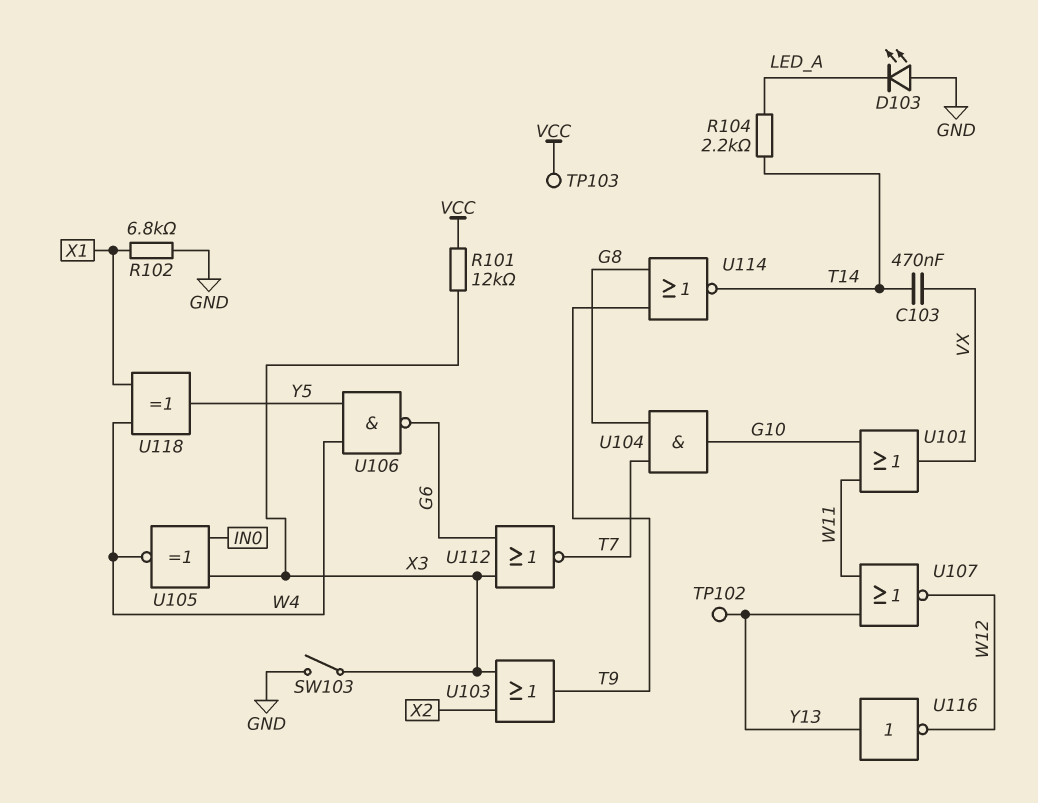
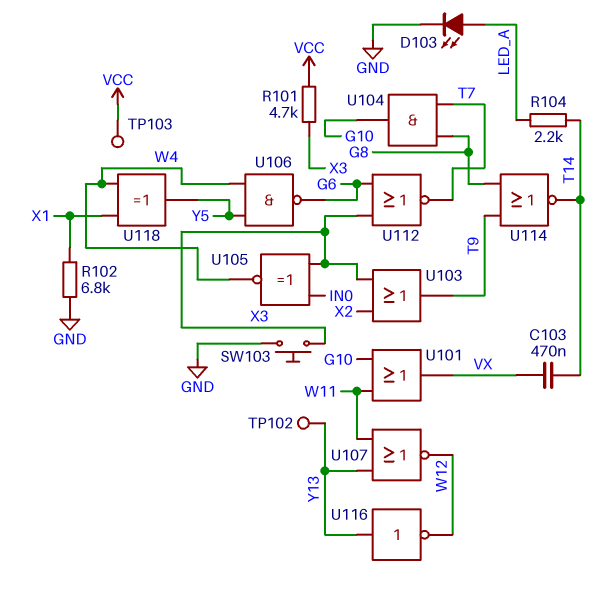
D103: LED (A GND, K LED_A) -> LED (A LED_A, K GND)
R101: 12k (VCC, X3) -> 4.7k (VCC, X3)
SW103: switch (GND, X3) -> button (GND, X3)

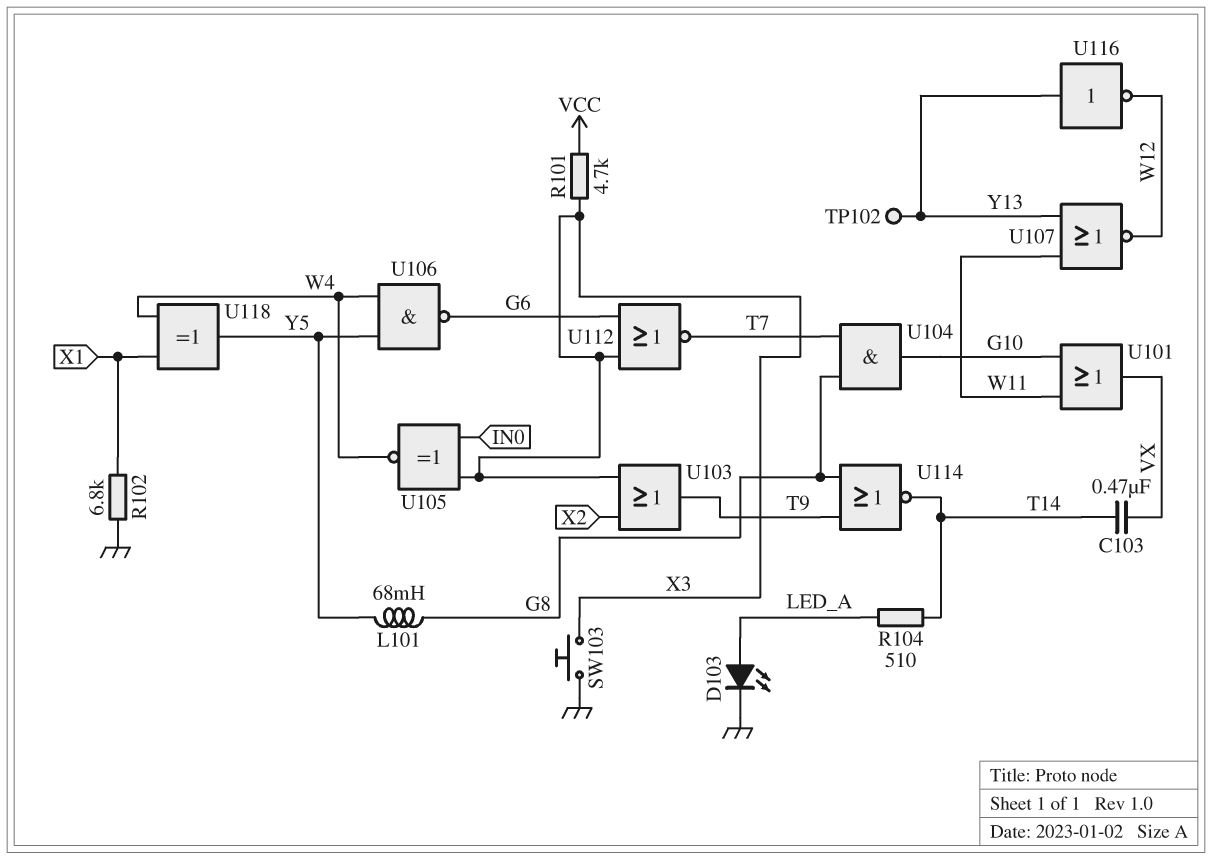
L101: none -> 68mH (G8, Y5)
R104: 2.2k (LED_A, T14) -> 510 (LED_A, T14)
TP103: test point (VCC) -> none

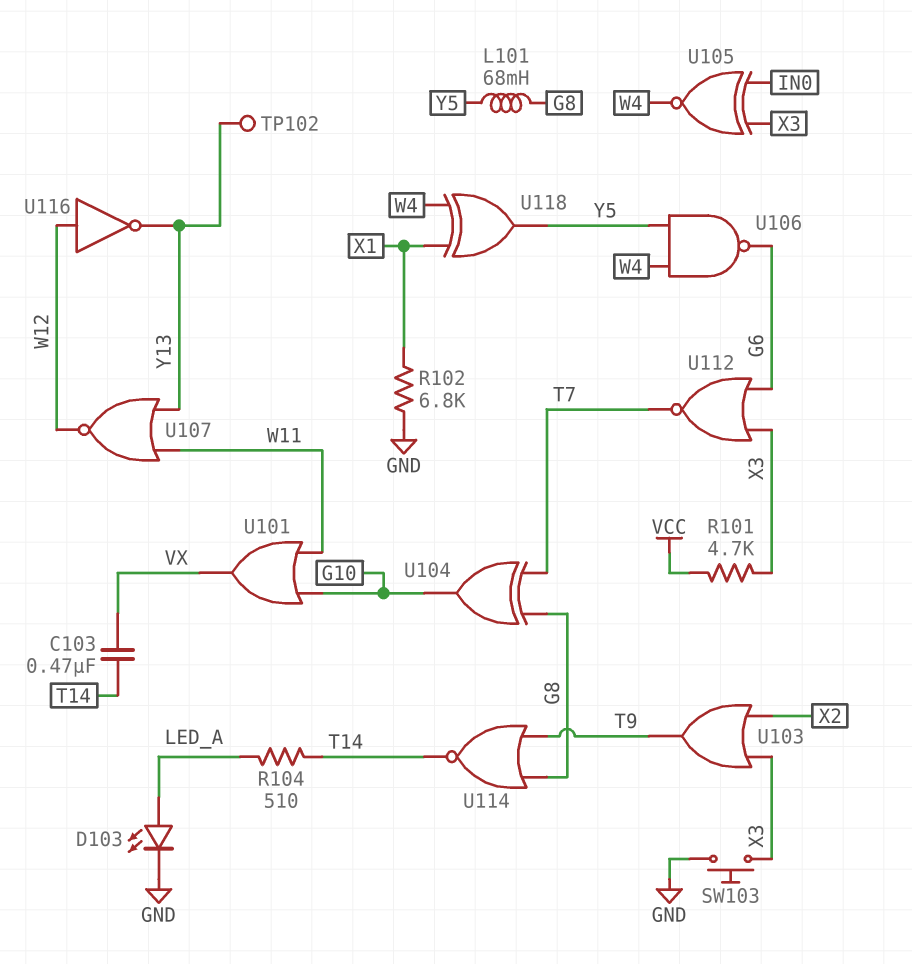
U104: AND (in G8, in T7, out G10) -> XOR (in G8, in T7, out G10)
U116: NOT (in Y13, out W12) -> NOT (in W12, out Y13)

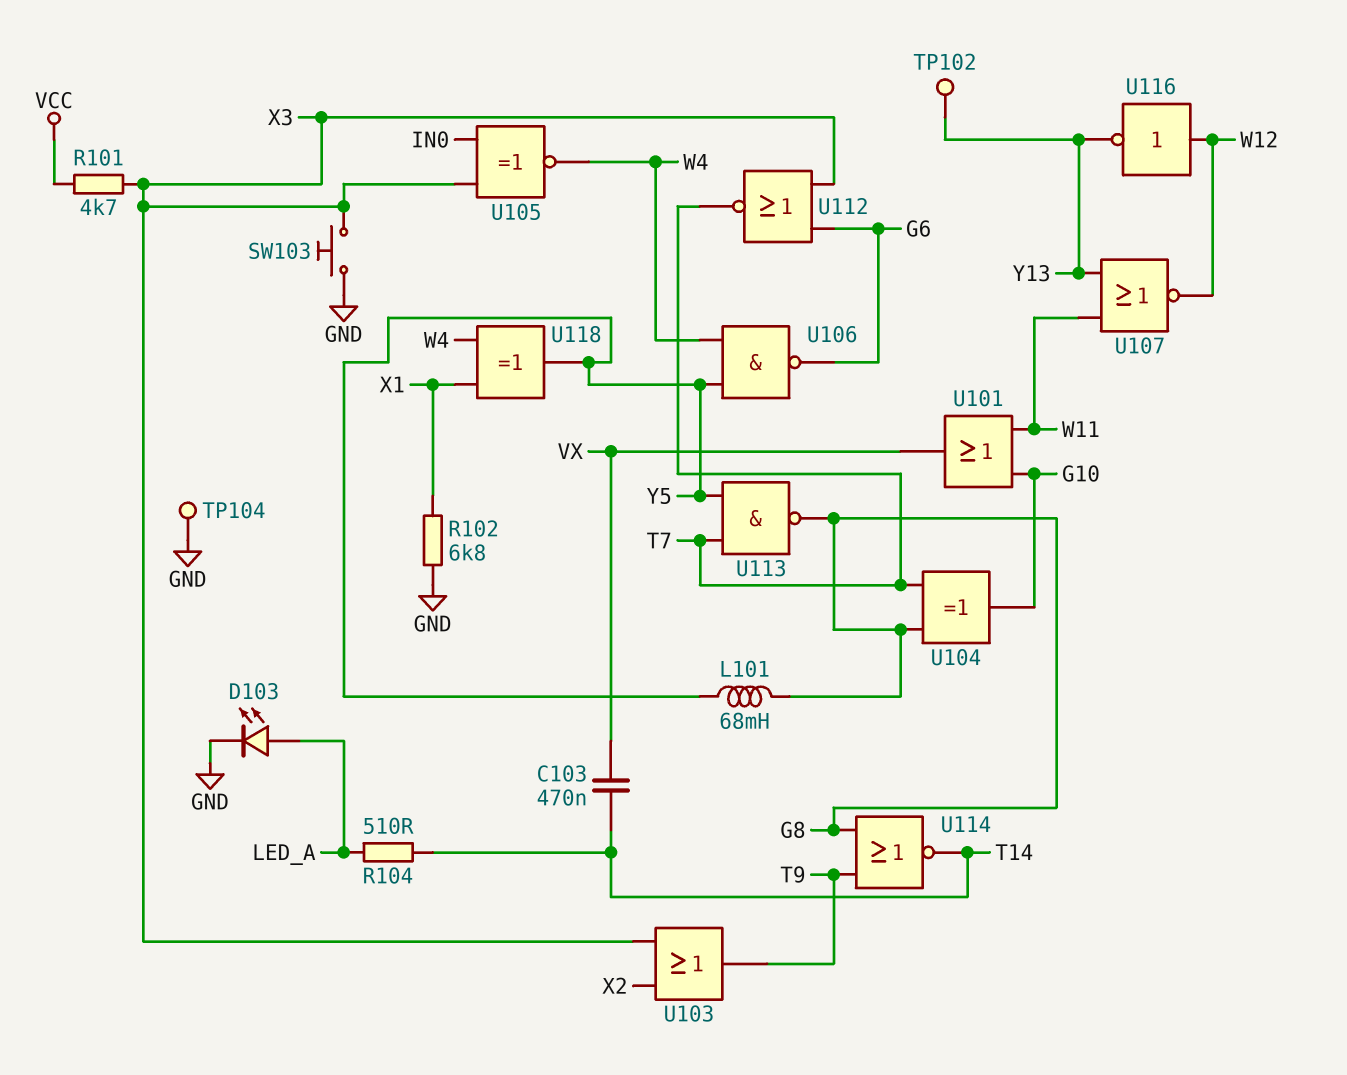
TP104: none -> test point (GND)
U113: none -> NAND (in T7, in Y5, out G8)

